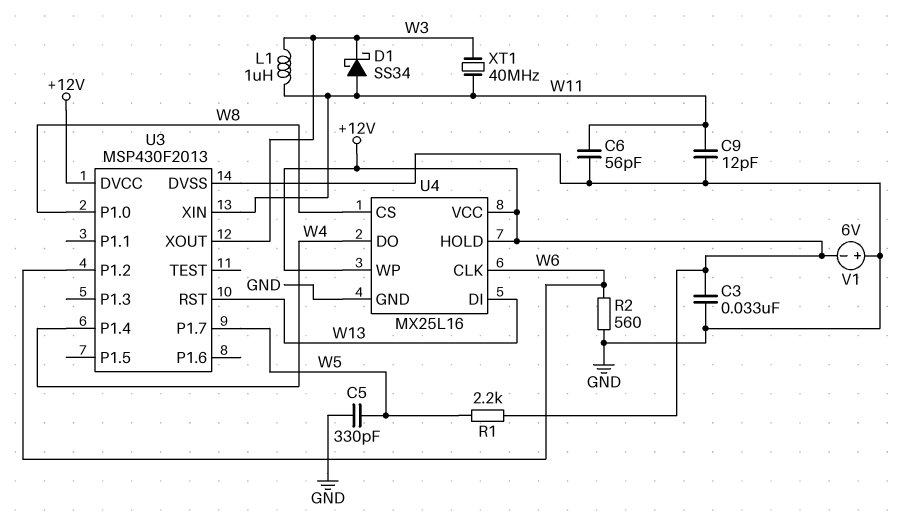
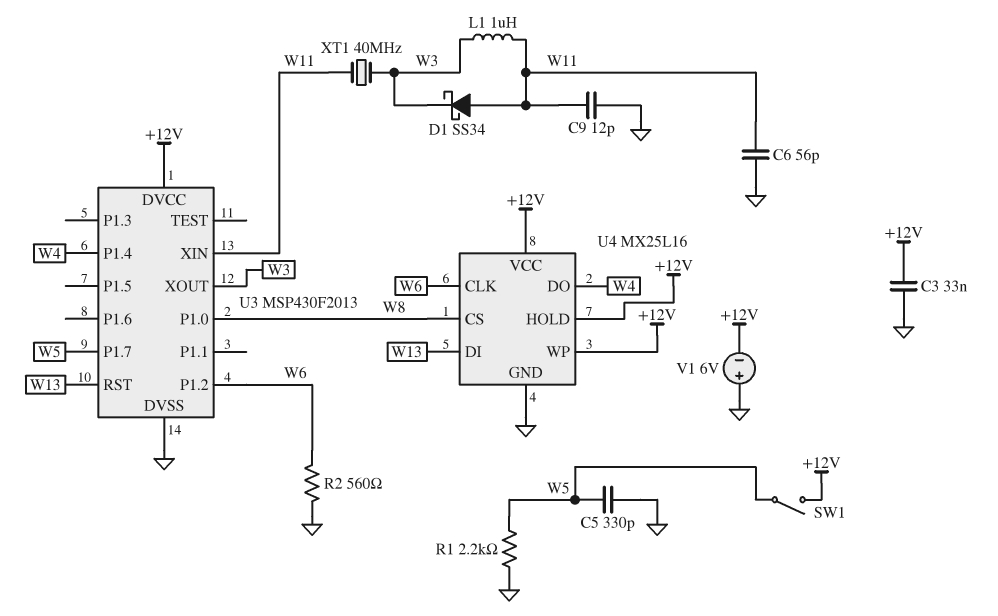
R1: 2.2k (+12V, W5) -> 2.2k (GND, W5)
SW1: none -> switch (+12V, W5)

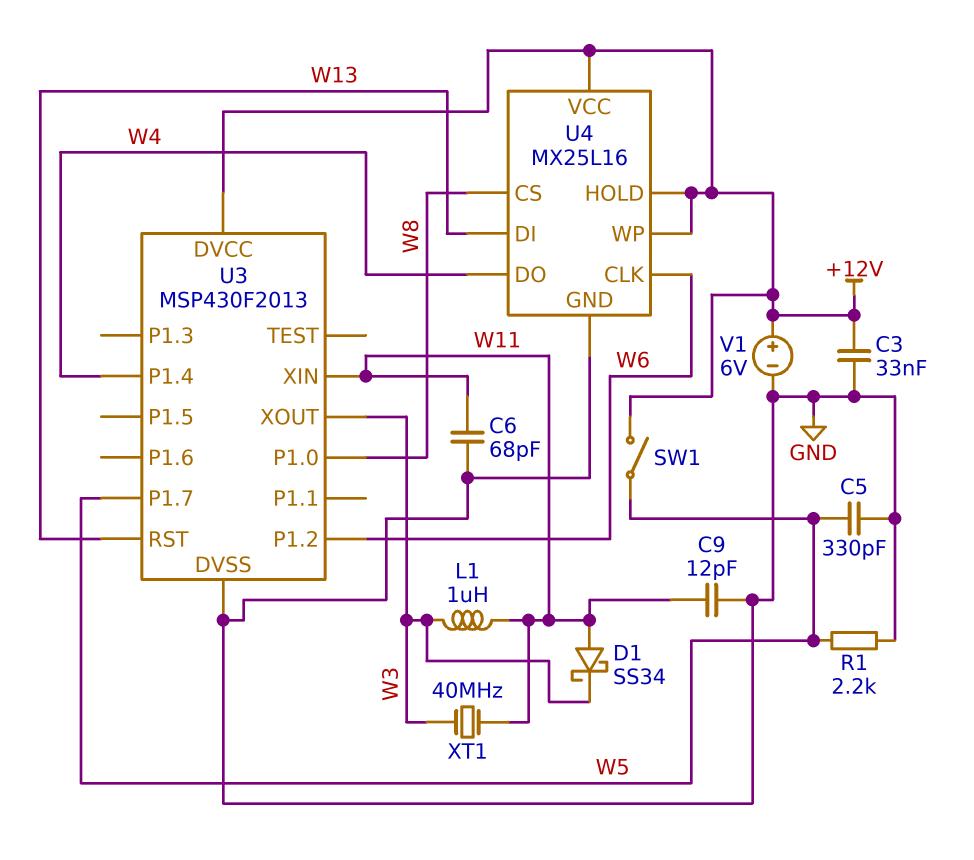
C6: 56pF (GND, W11) -> 68pF (GND, W11)
R2: 560 (GND, W6) -> none
V1: 6V (plus GND, minus +12V) -> 6V (plus +12V, minus GND)

